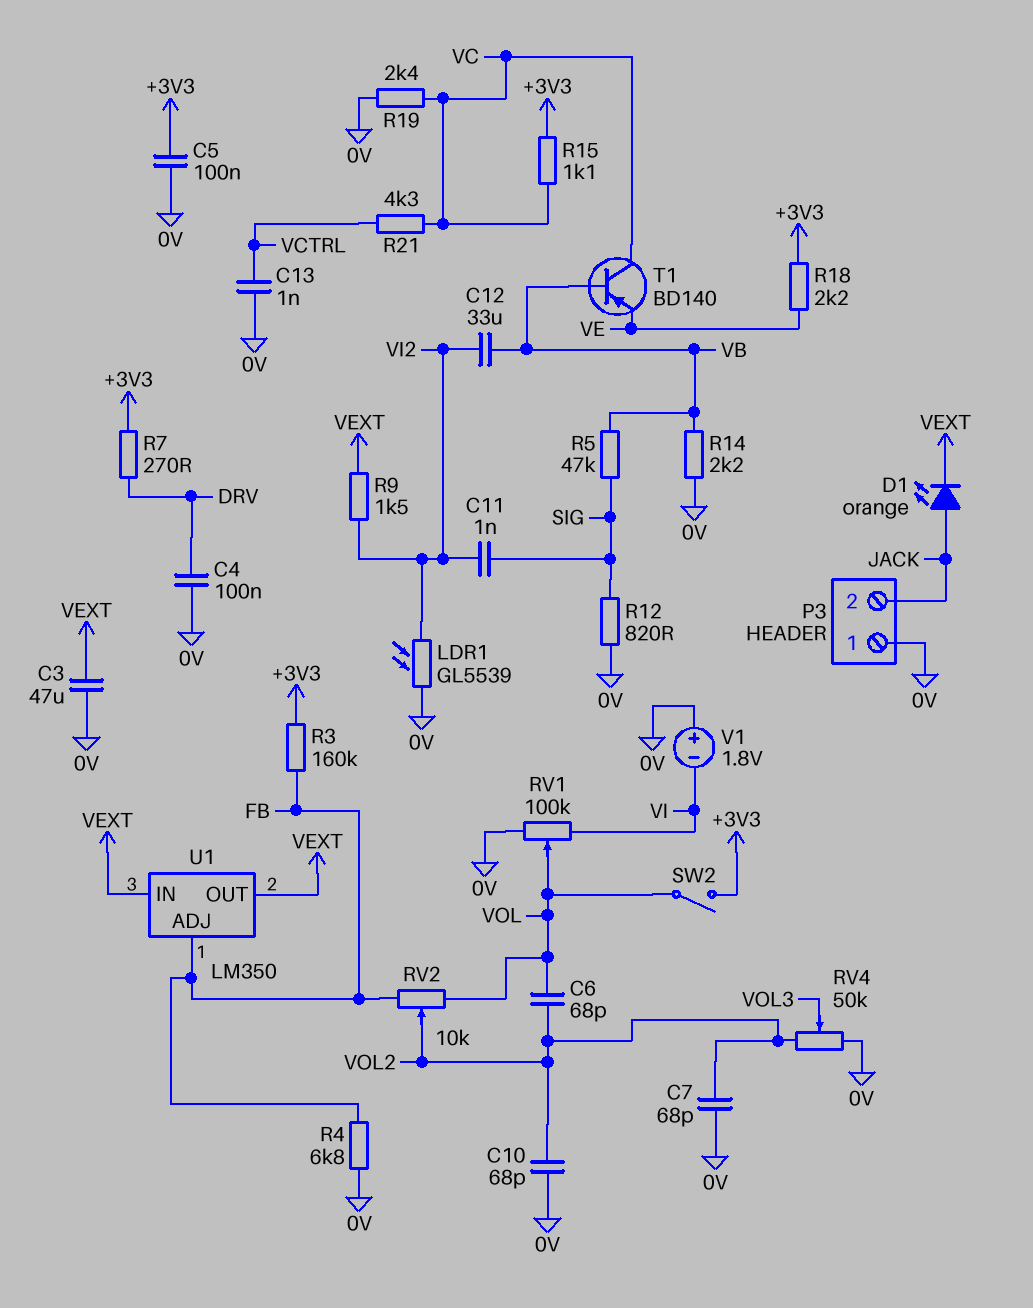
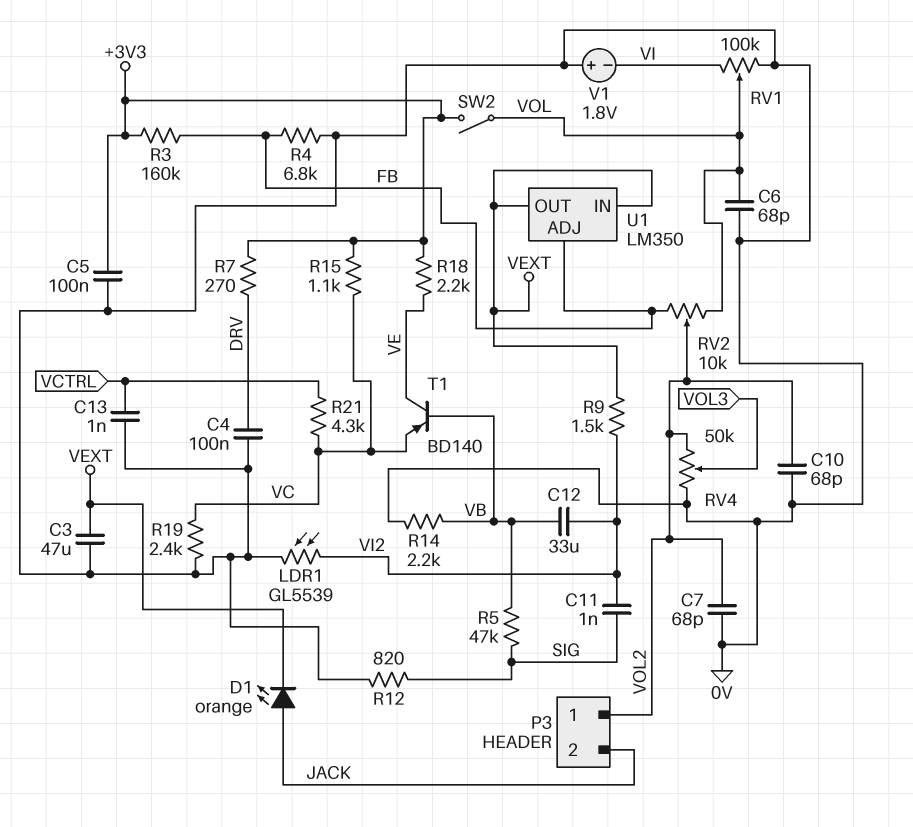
C6: 68pF (VOL, VOL2) -> 68pF (0V, VOL)
P3 pin 1: 0V -> VOL2
T1: PNP BD140 (B VB, C VC, E VE) -> PNP BD140 (B VB, C VE, E VC)

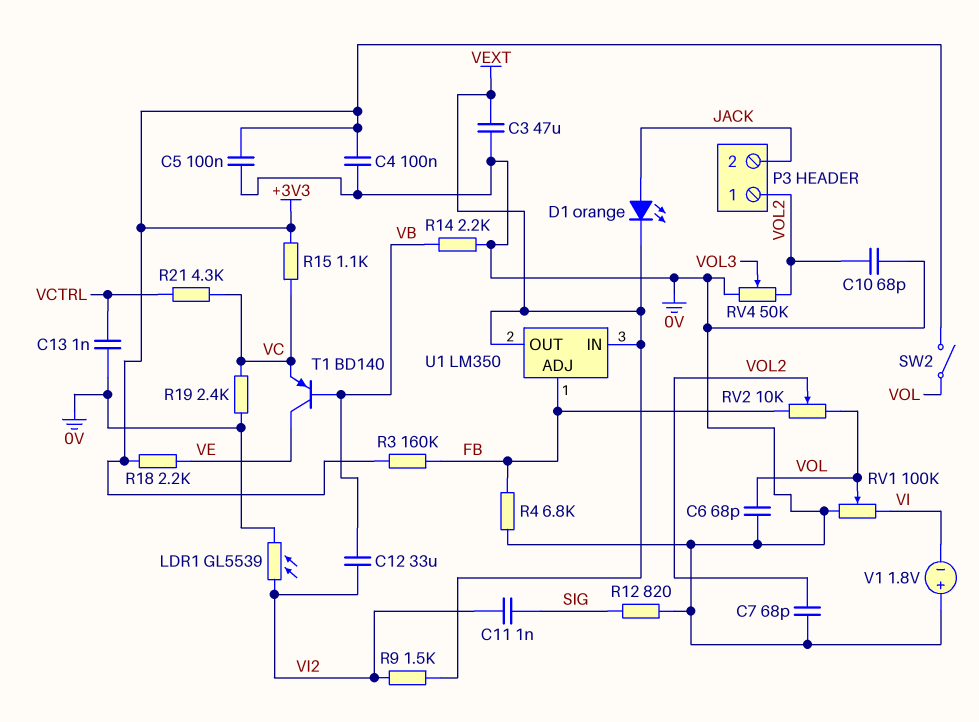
C4: 100nF (0V, DRV) -> 100nF (+3V3, 0V)
R5: 47k (SIG, VB) -> none
R7: 270 (+3V3, DRV) -> none

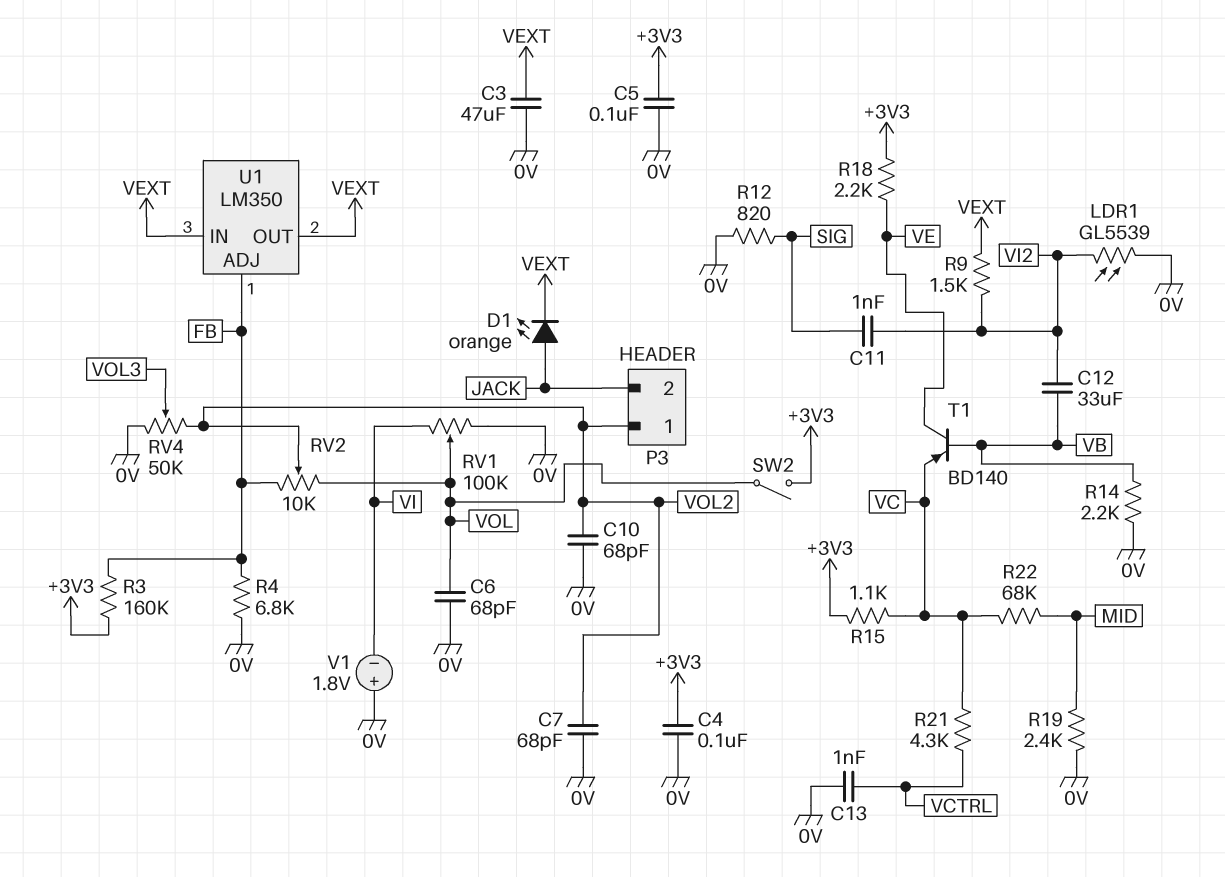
R19: 2.4k (0V, VC) -> 2.4k (0V, MID)
R22: none -> 68k (MID, VC)

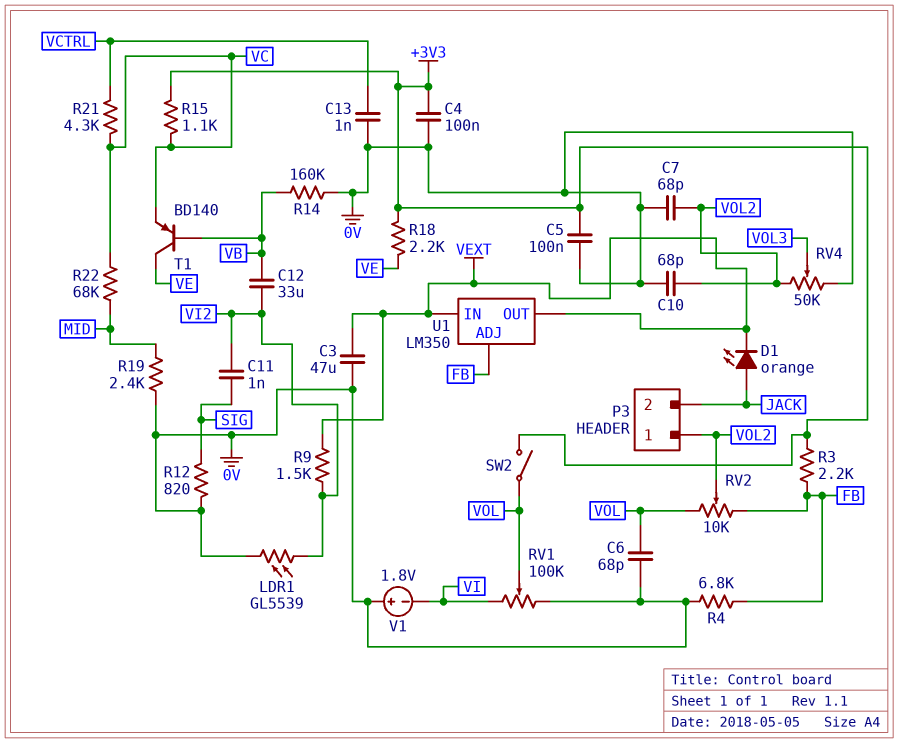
R3: 160k (+3V3, FB) -> 2.2k (+3V3, FB)
R14: 2.2k (0V, VB) -> 160k (0V, VB)

